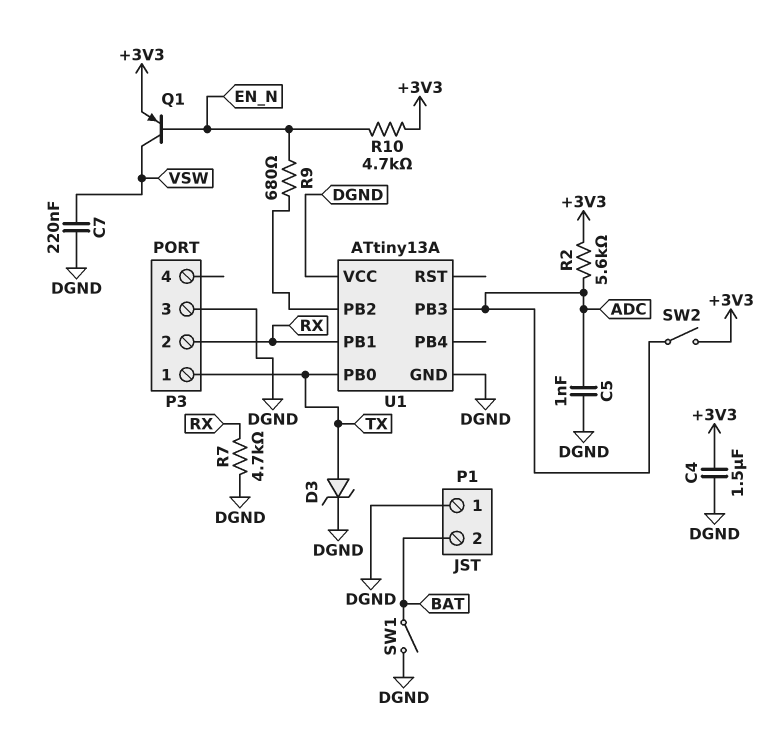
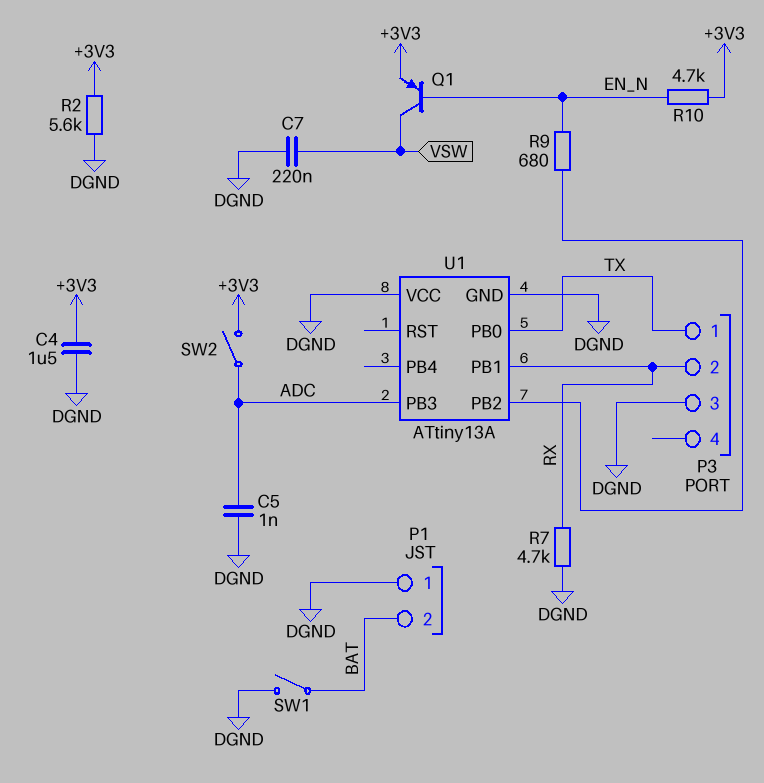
D3: zener (A TX, K DGND) -> none
R2: 5.6k (+3V3, ADC) -> 5.6k (+3V3, DGND)

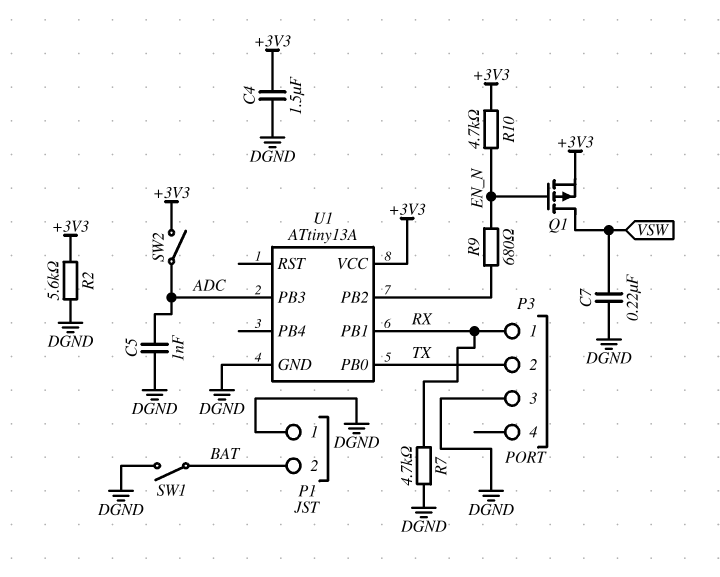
P3 pin 1: TX -> RX
P3 pin 2: RX -> TX
Q1: PNP (B EN_N, C VSW, E +3V3) -> PMOS (G EN_N, D VSW, S +3V3)
U1 pin VCC: DGND -> +3V3

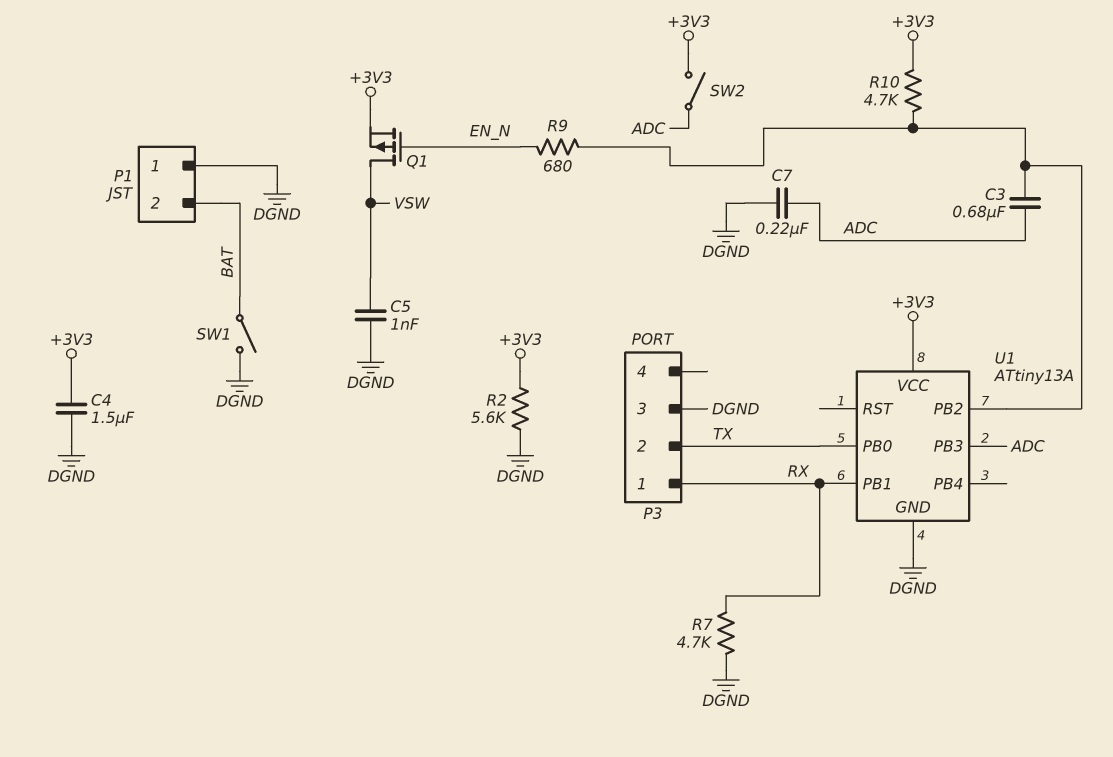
C3: none -> 680nF (ADC, U1/PB2)
C5: 1nF (ADC, DGND) -> 1nF (DGND, VSW)
C7: 220nF (DGND, VSW) -> 220nF (ADC, DGND)
R10: 4.7k (+3V3, EN_N) -> 4.7k (+3V3, U1/PB2)

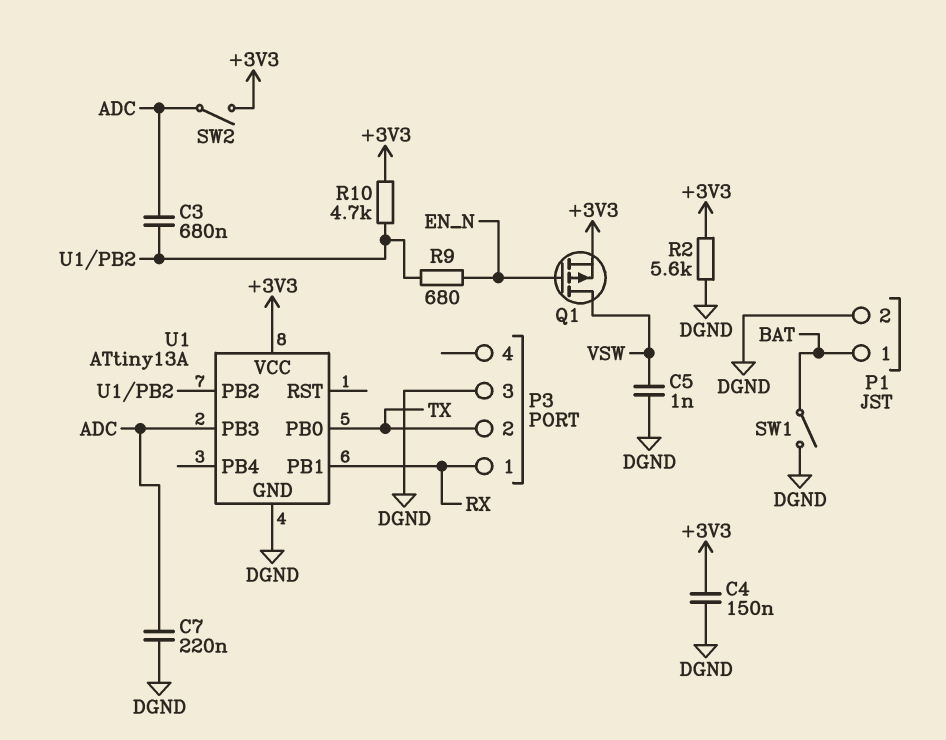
C4: 1.5uF (+3V3, DGND) -> 150nF (+3V3, DGND)
P1 pin 1: DGND -> BAT
P1 pin 2: BAT -> DGND
R7: 4.7k (DGND, RX) -> none

